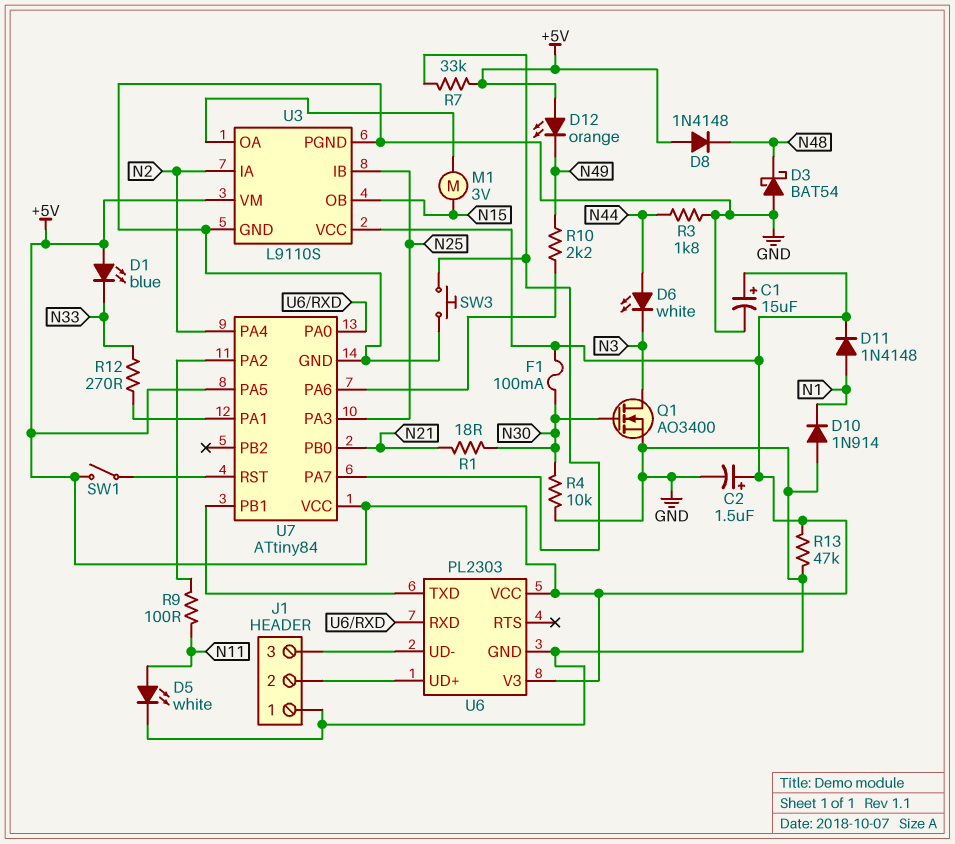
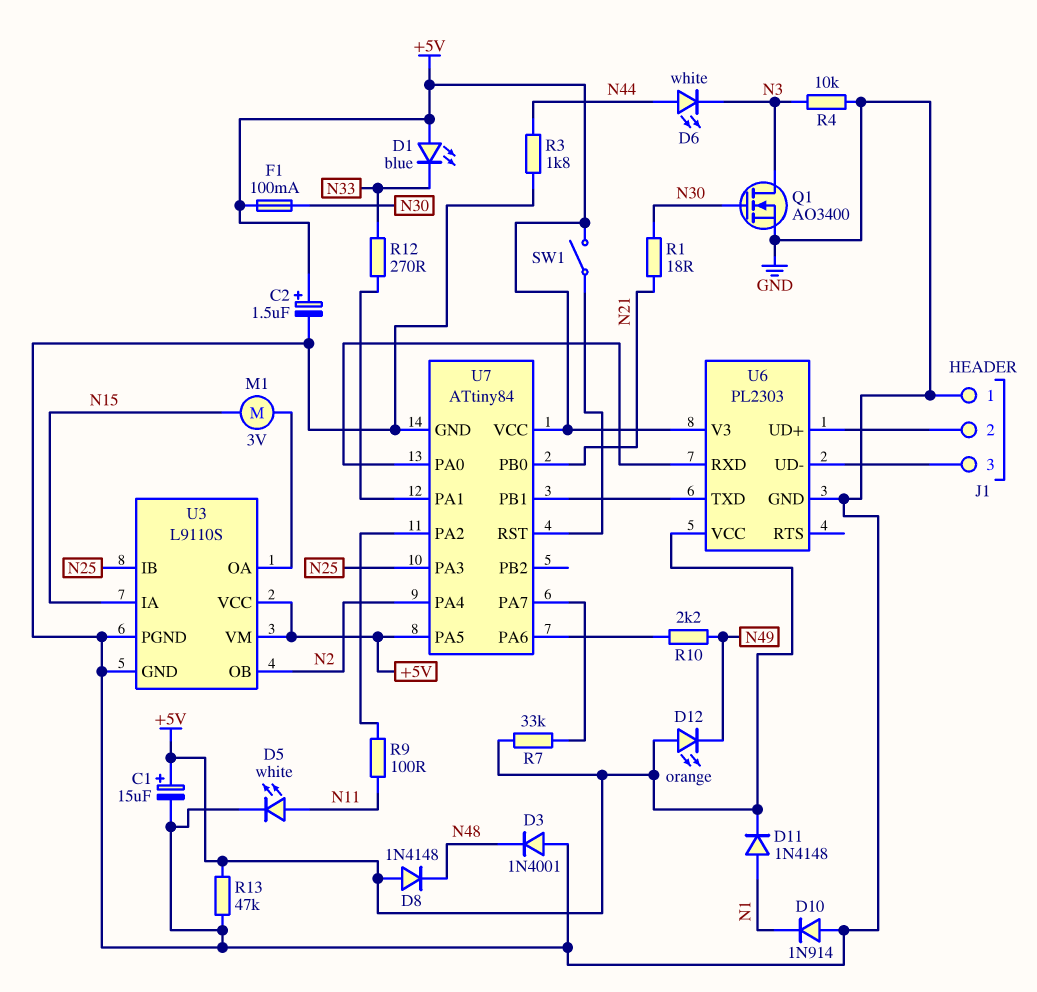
D3: schottky BAT54 (A GND, K N48) -> diode 1N4001 (A GND, K N48)
R4: 10k (GND, N30) -> 10k (GND, N3)
SW3: button (GND, U7/PA7) -> none
U3 pin IA: N2 -> N15
U3 pin OB: N15 -> N2

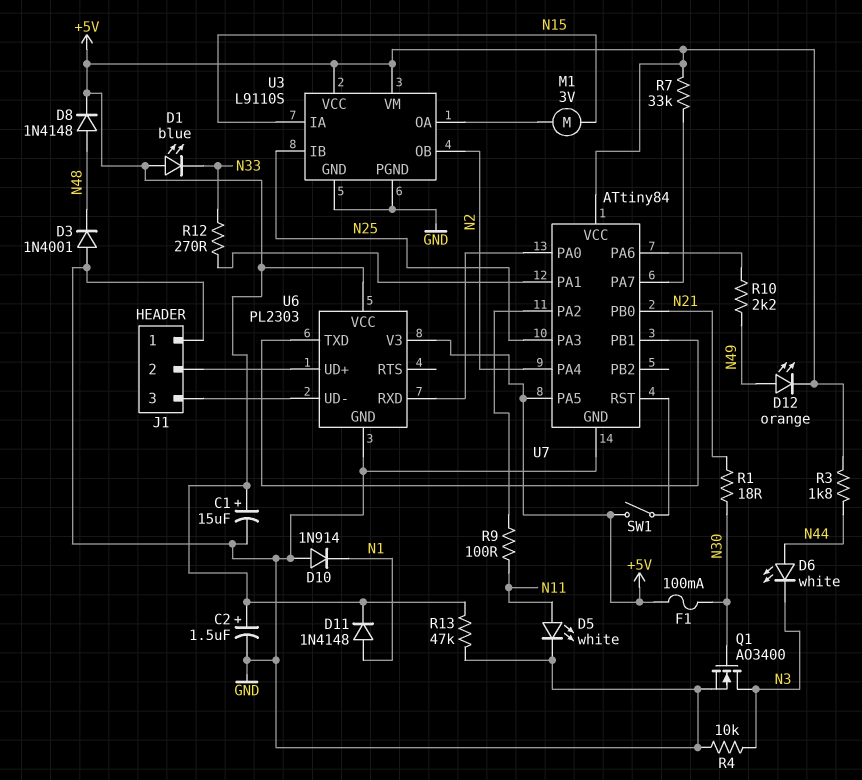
D8: diode 1N4148 (A +5V, K N48) -> diode 1N4148 (A N48, K +5V)
D12: LED orange (A +5V, K N49) -> LED orange (A N49, K +5V)
R3: 1.8k (GND, N44) -> 1.8k (+5V, N44)

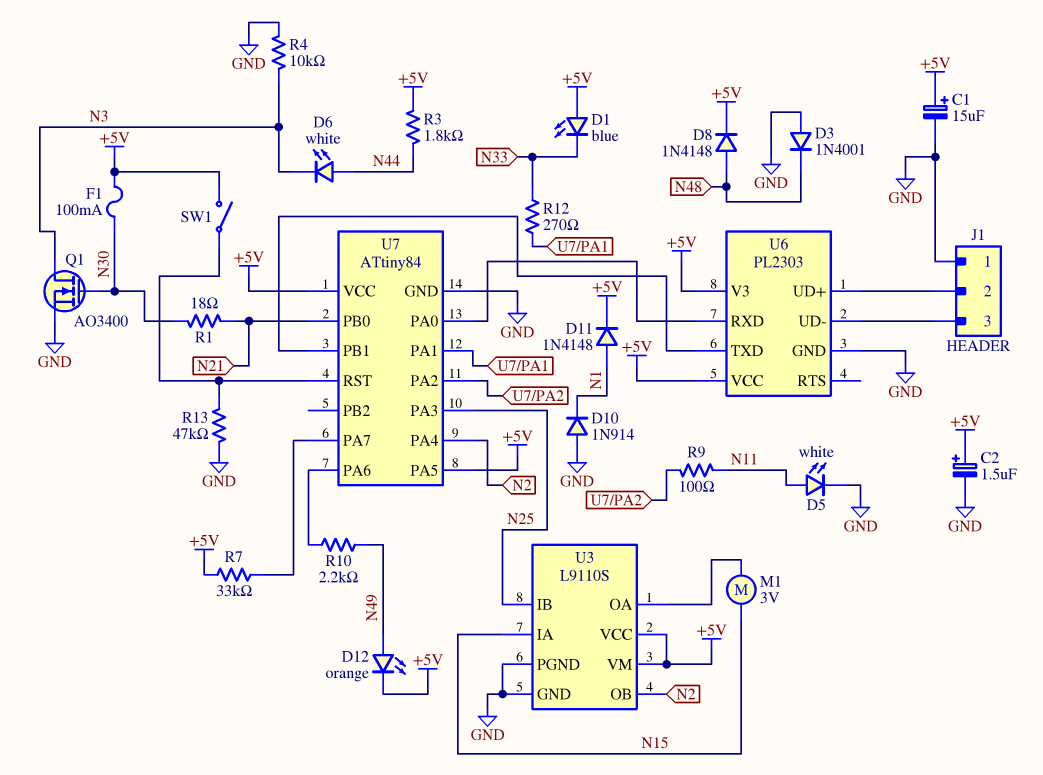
R13: 47k (+5V, GND) -> 47k (GND, U7/RST)

